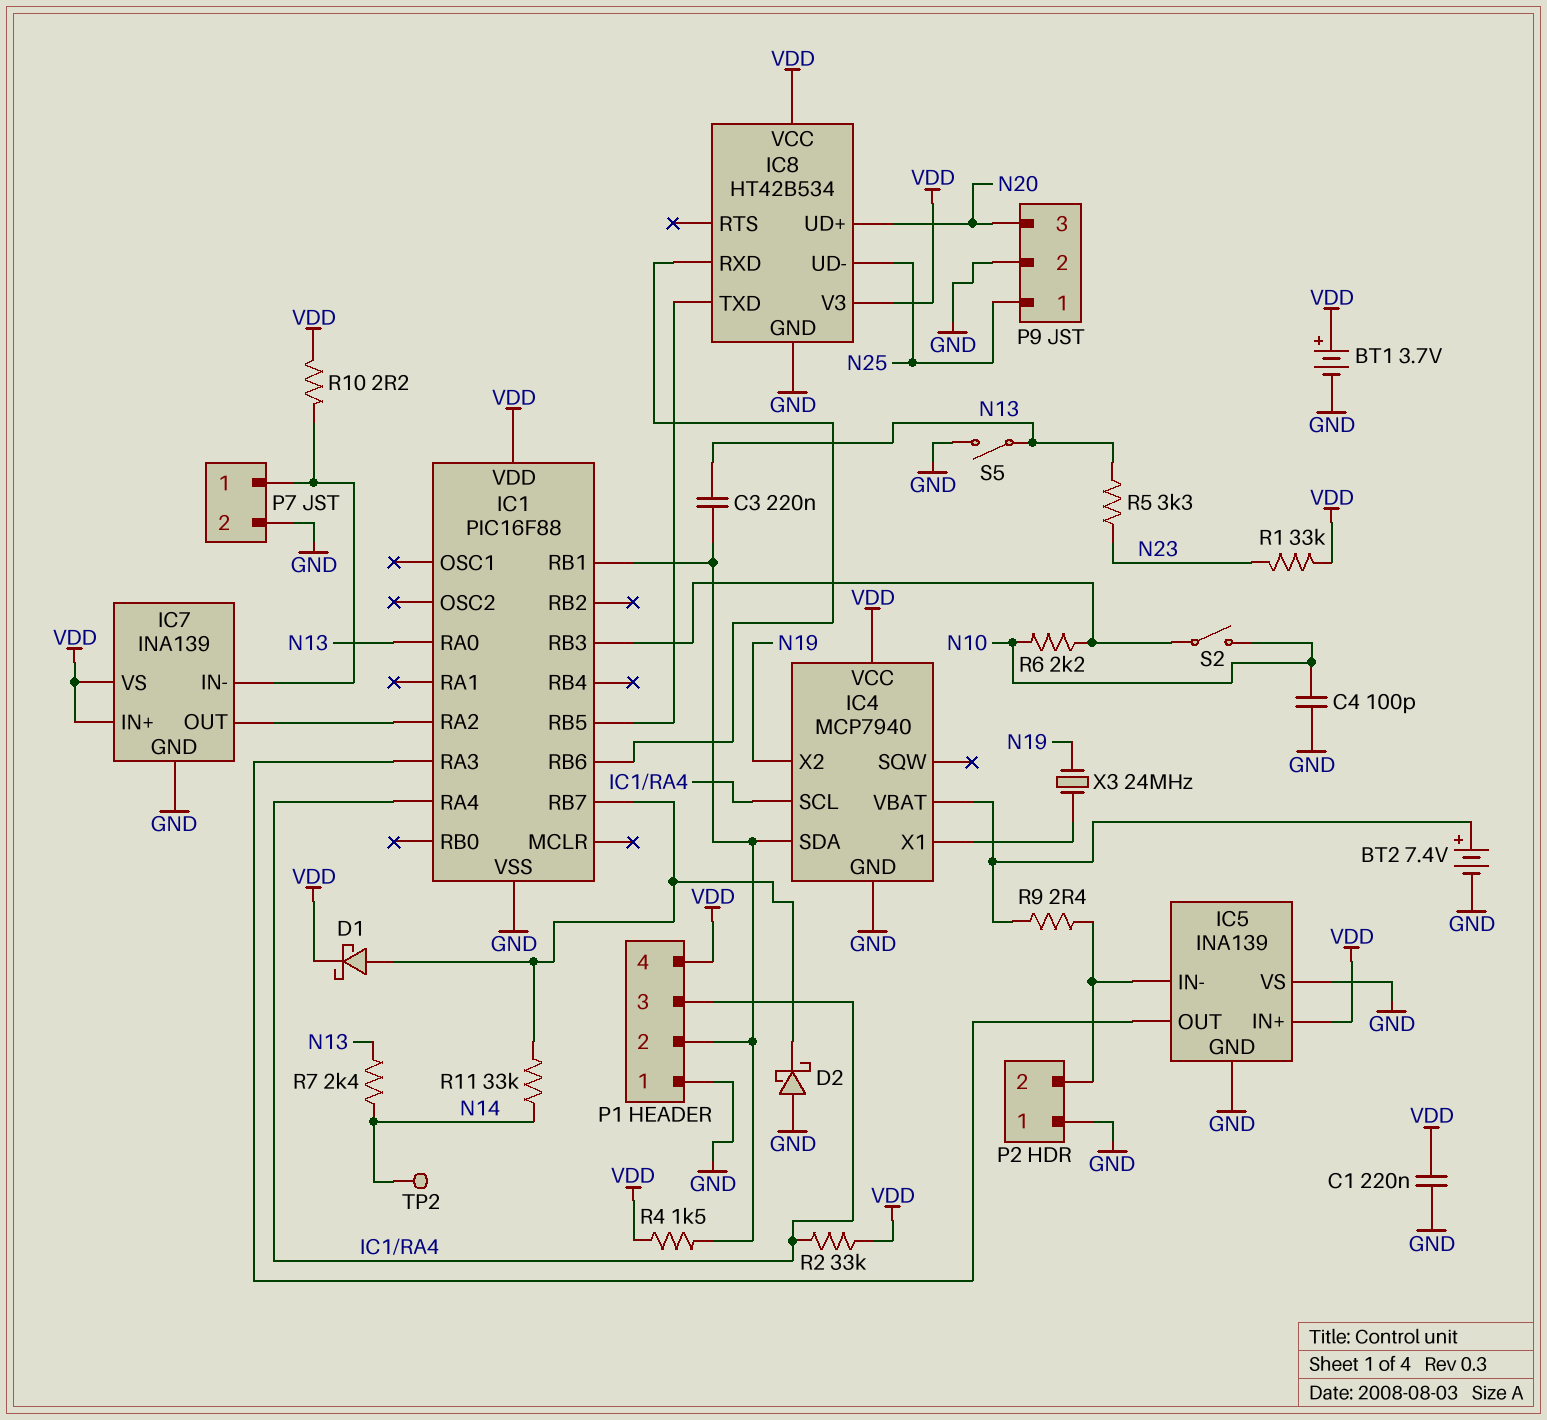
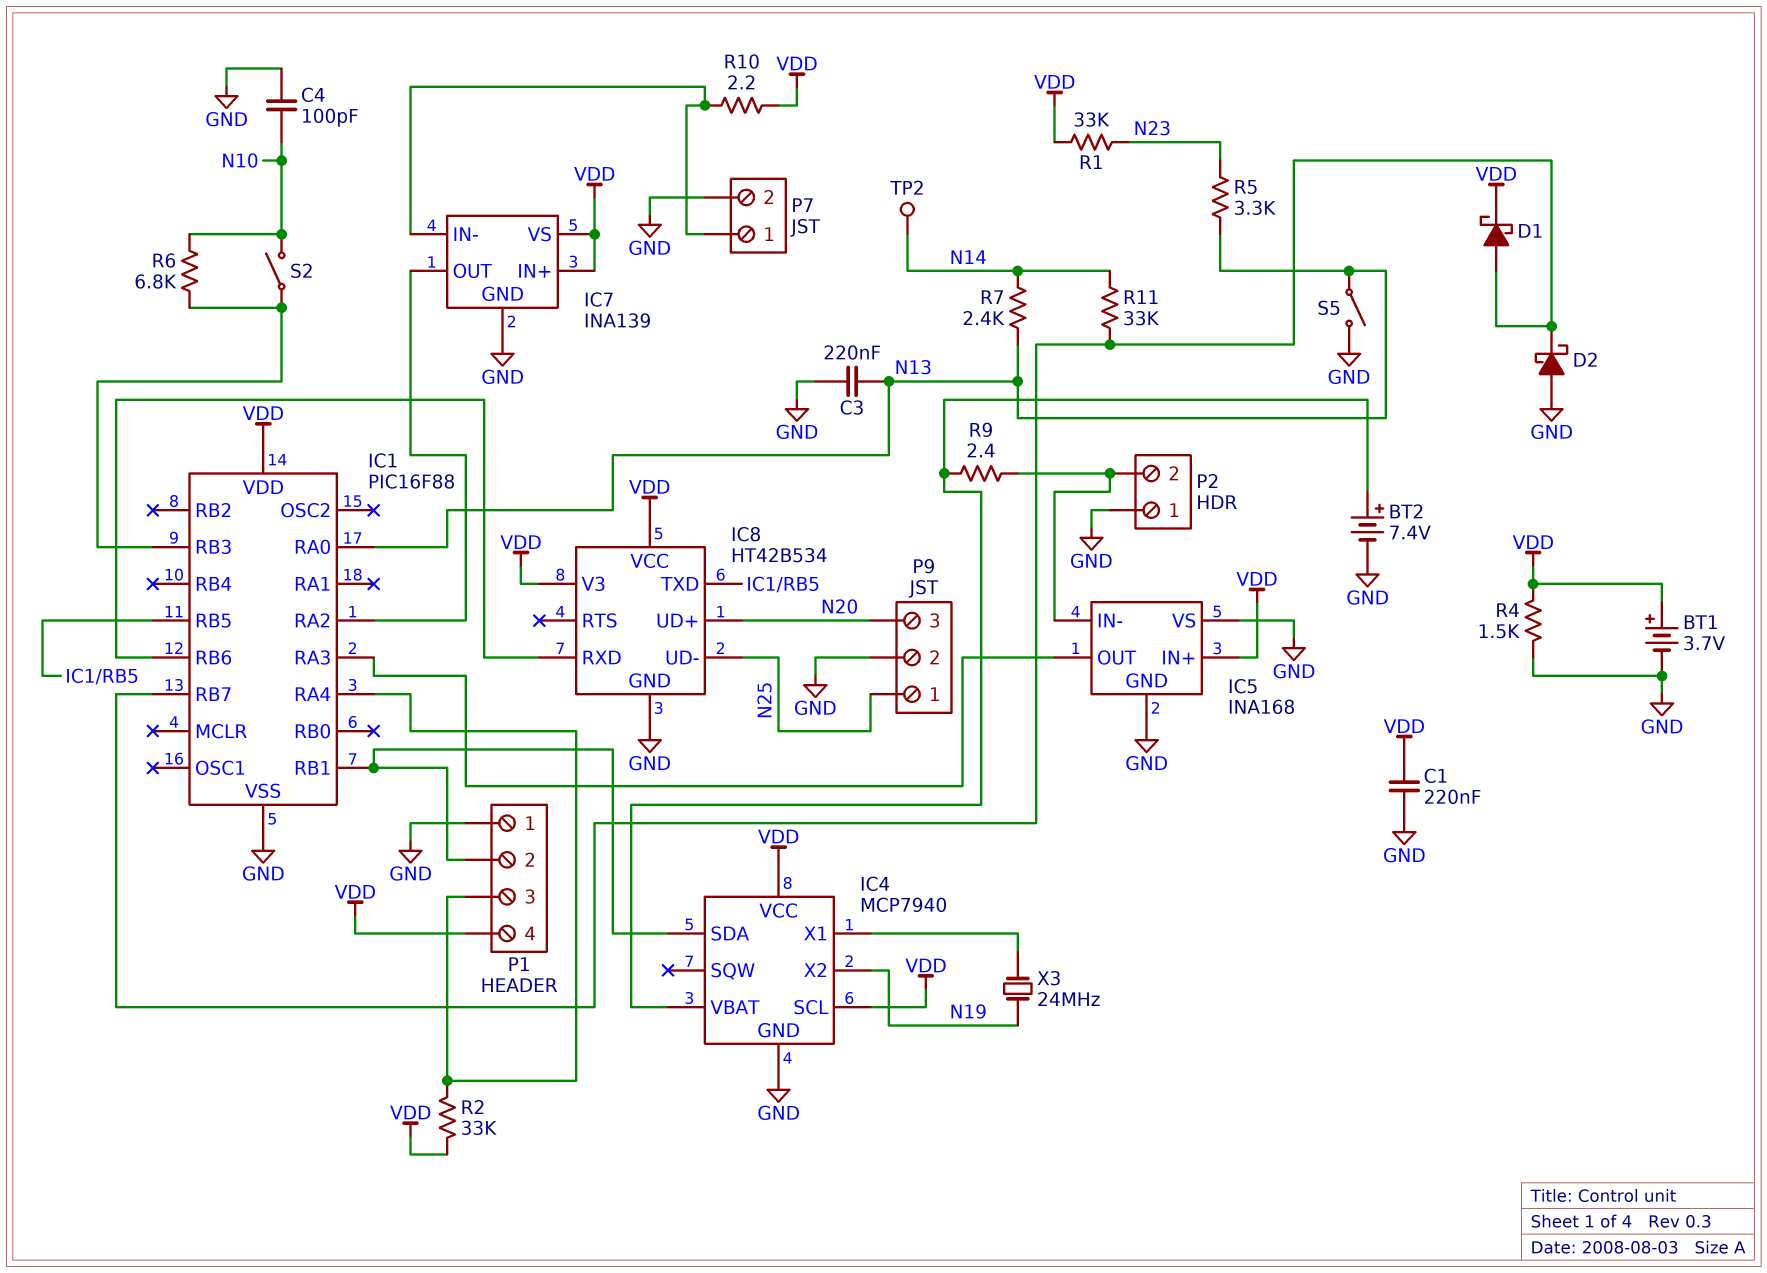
C3: 220nF (IC1/RB1, N13) -> 220nF (GND, N13)
IC4 pin SCL: IC1/RA4 -> VDD
IC5: INA139 -> INA168
R4: 1.5k (IC1/RB1, VDD) -> 1.5k (GND, VDD)
R6: 2.2k (IC1/RB3, N10) -> 6.8k (IC1/RB3, N10)

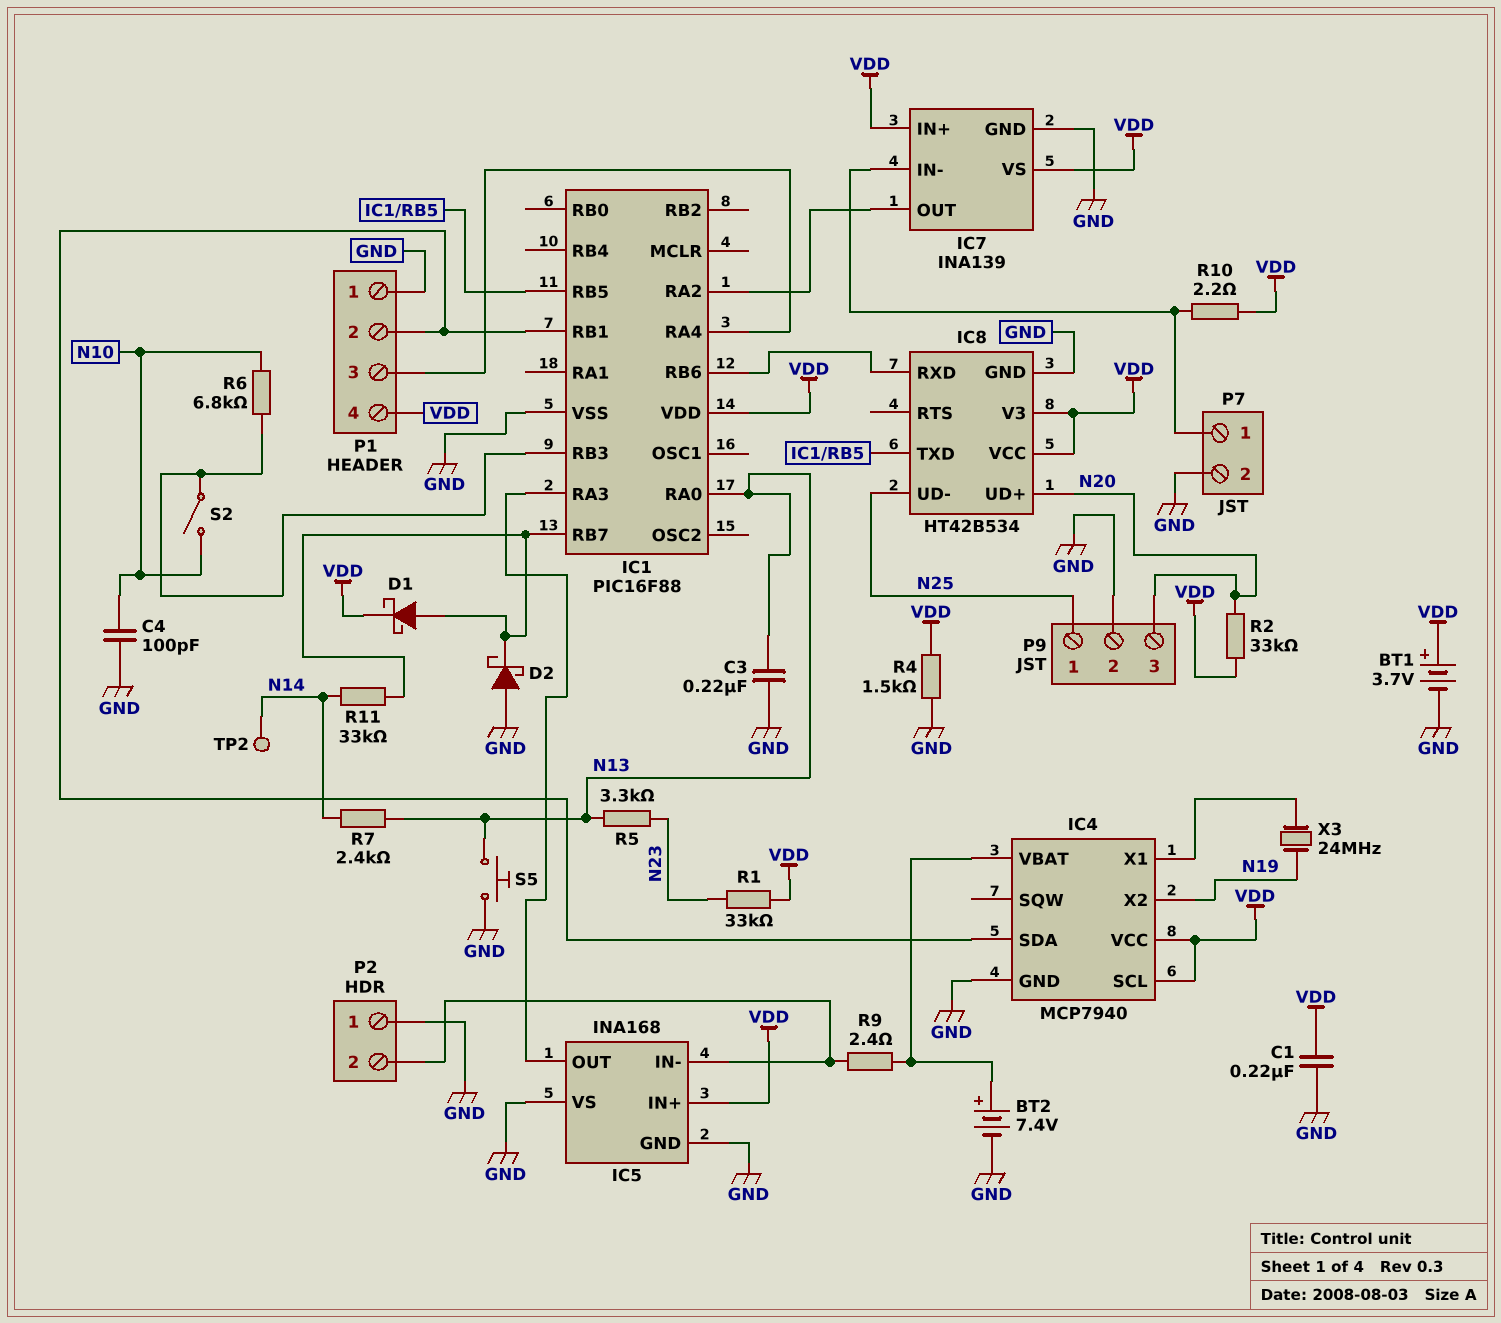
R2: 33k (IC1/RA4, VDD) -> 33k (N20, VDD)
S5: switch (GND, N13) -> button (GND, N13)

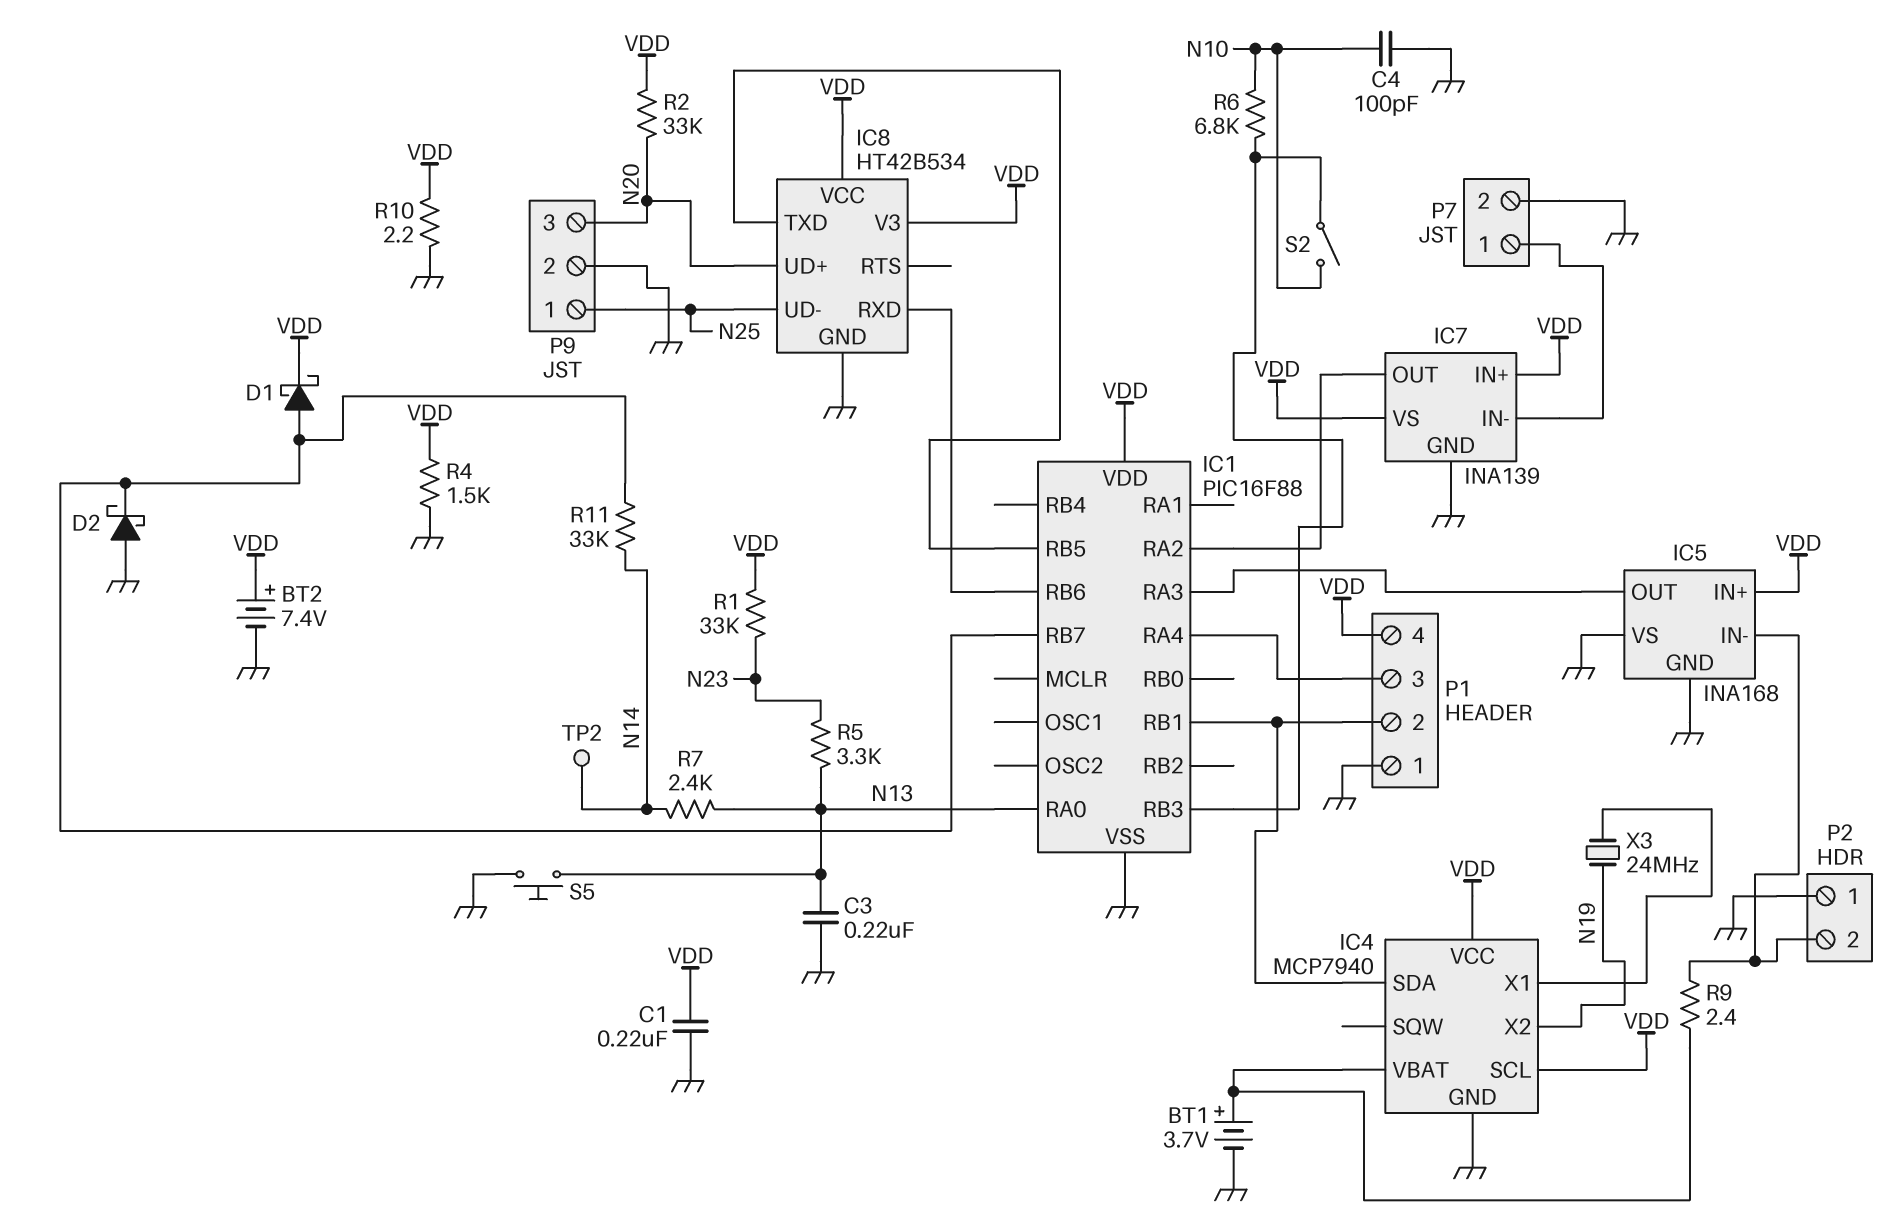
BT1: 3.7V (plus VDD, minus GND) -> 3.7V (plus IC4/VBAT, minus GND)
BT2: 7.4V (plus IC4/VBAT, minus GND) -> 7.4V (plus VDD, minus GND)
R10: 2.2 (IC7/IN-, VDD) -> 2.2 (GND, VDD)

